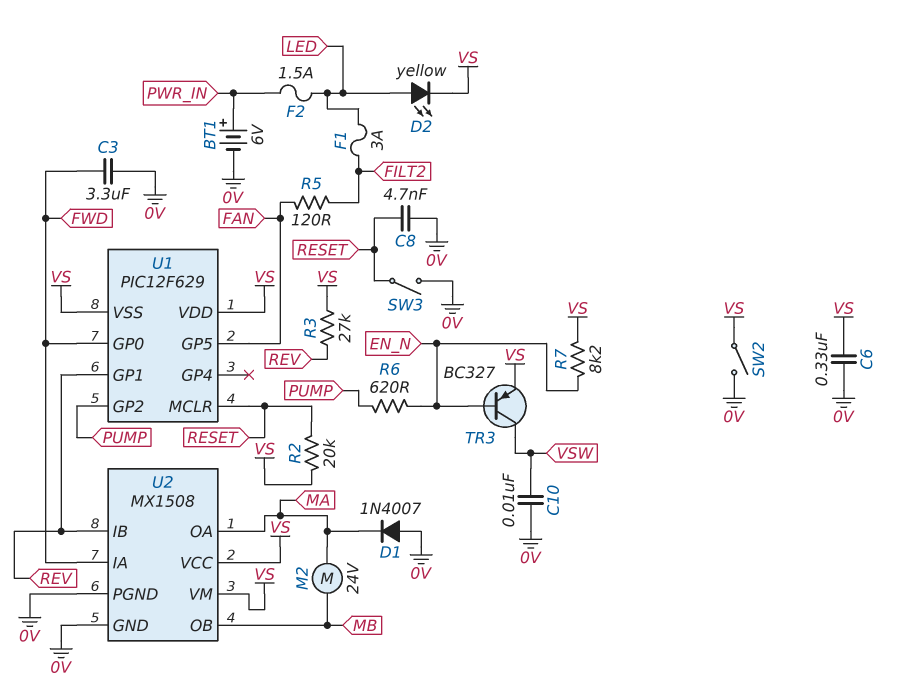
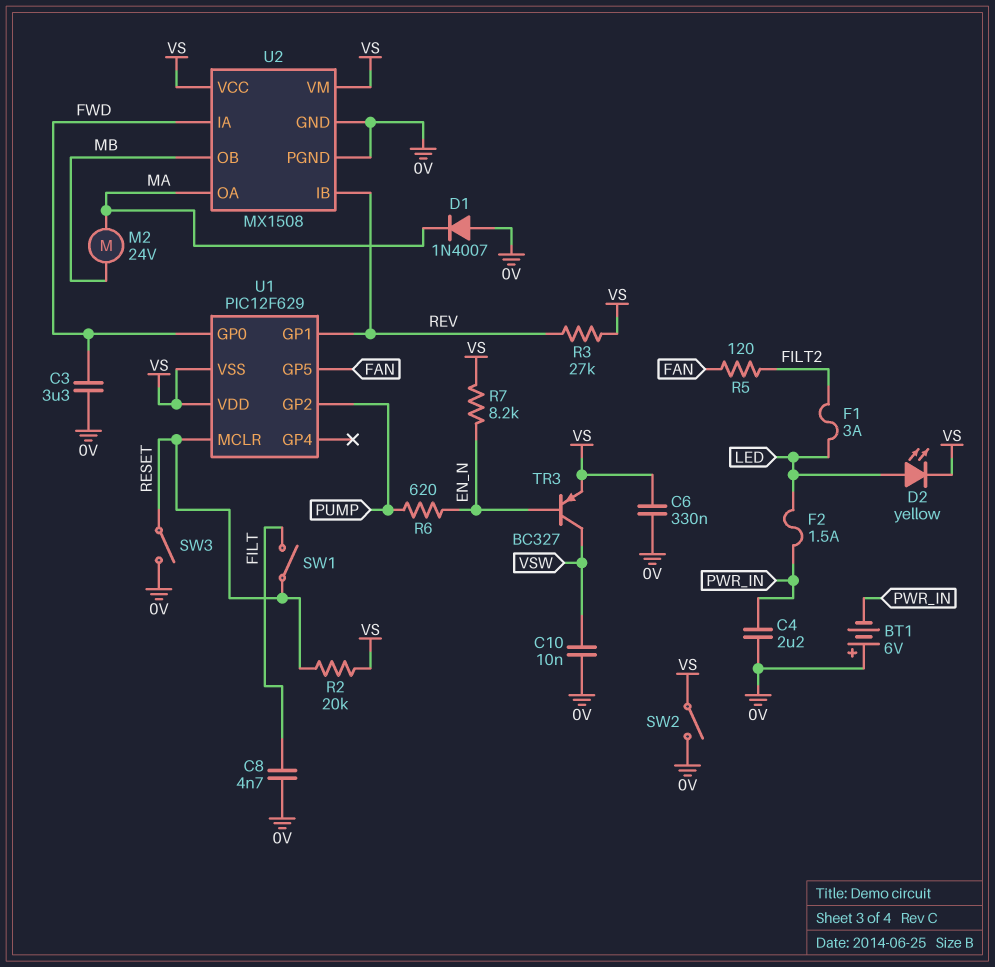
BT1: 6V (plus PWR_IN, minus 0V) -> 6V (plus 0V, minus PWR_IN)
C4: none -> 2.2uF (0V, PWR_IN)
C8: 4.7nF (0V, RESET) -> 4.7nF (0V, FILT)
SW1: none -> switch (FILT, RESET)

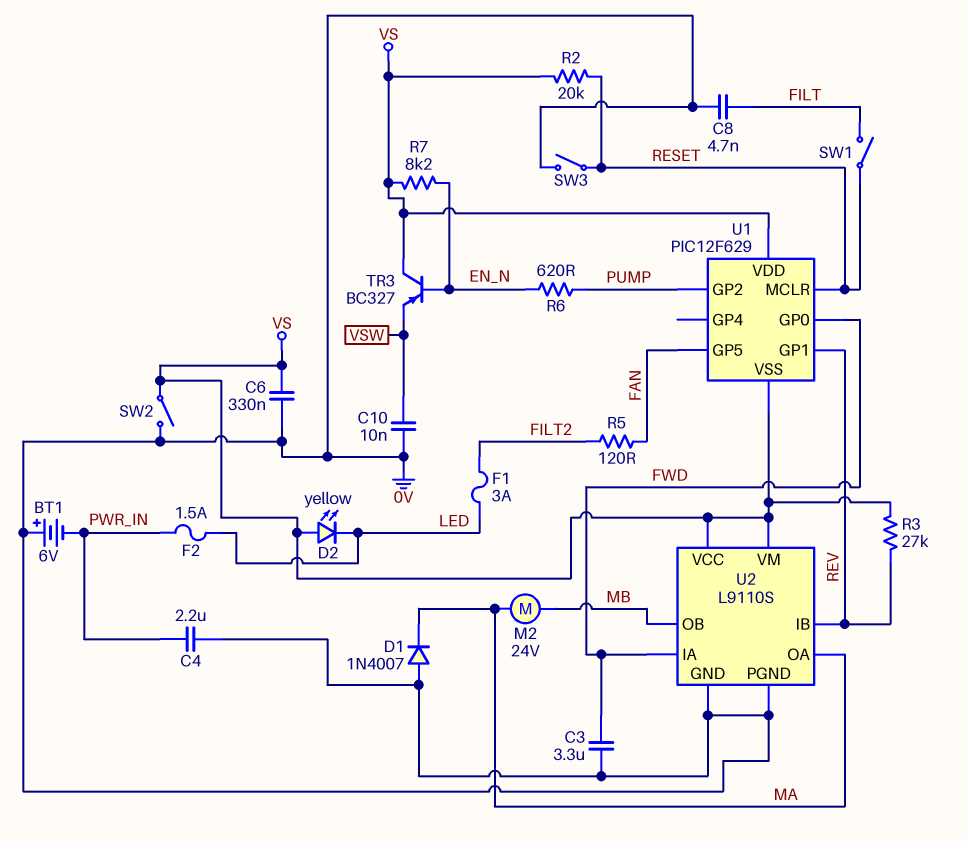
D2: LED yellow (A LED, K VS) -> LED yellow (A VS, K LED)
TR3: PNP BC327 (B EN_N, C VSW, E VS) -> PNP BC327 (B EN_N, C VS, E VSW)
U2: MX1508 -> L9110S

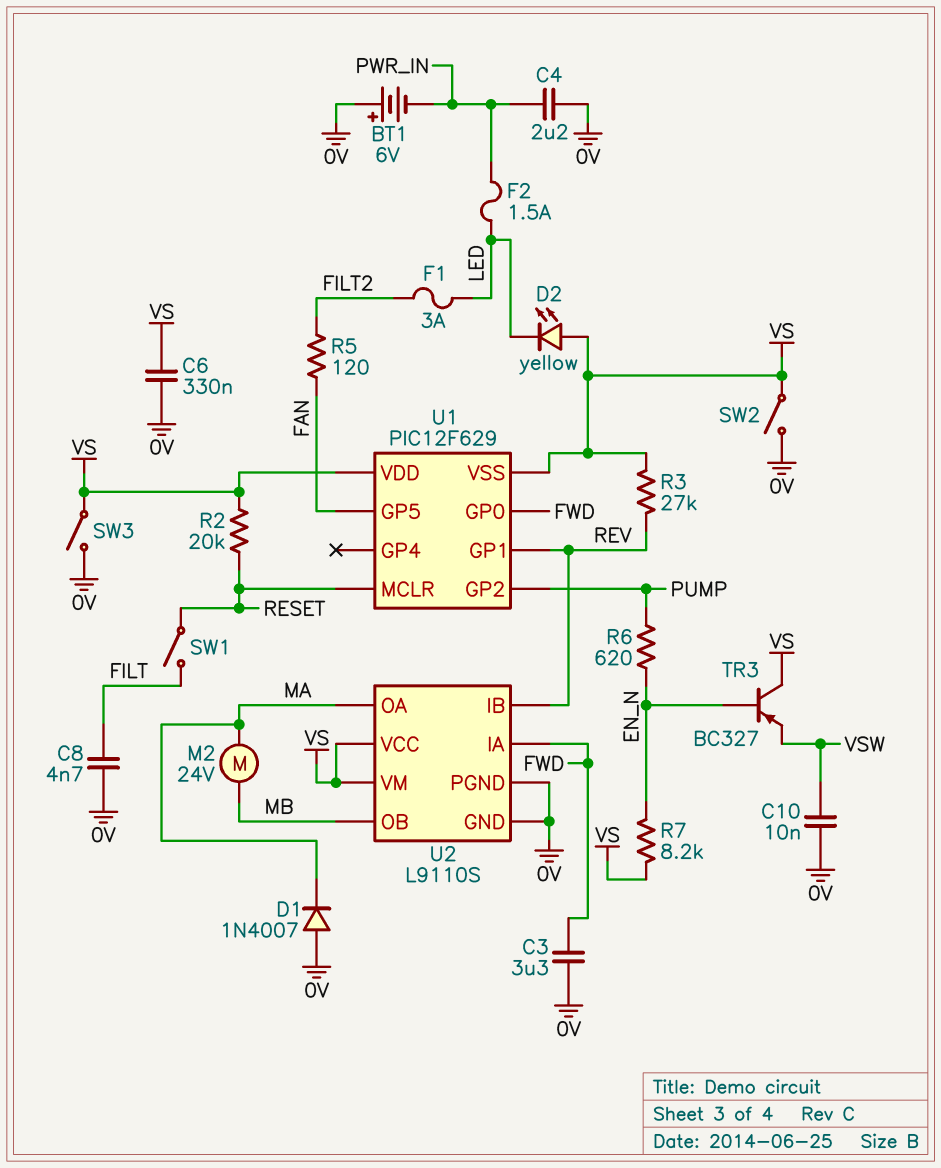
SW3: switch (0V, RESET) -> switch (0V, VS)

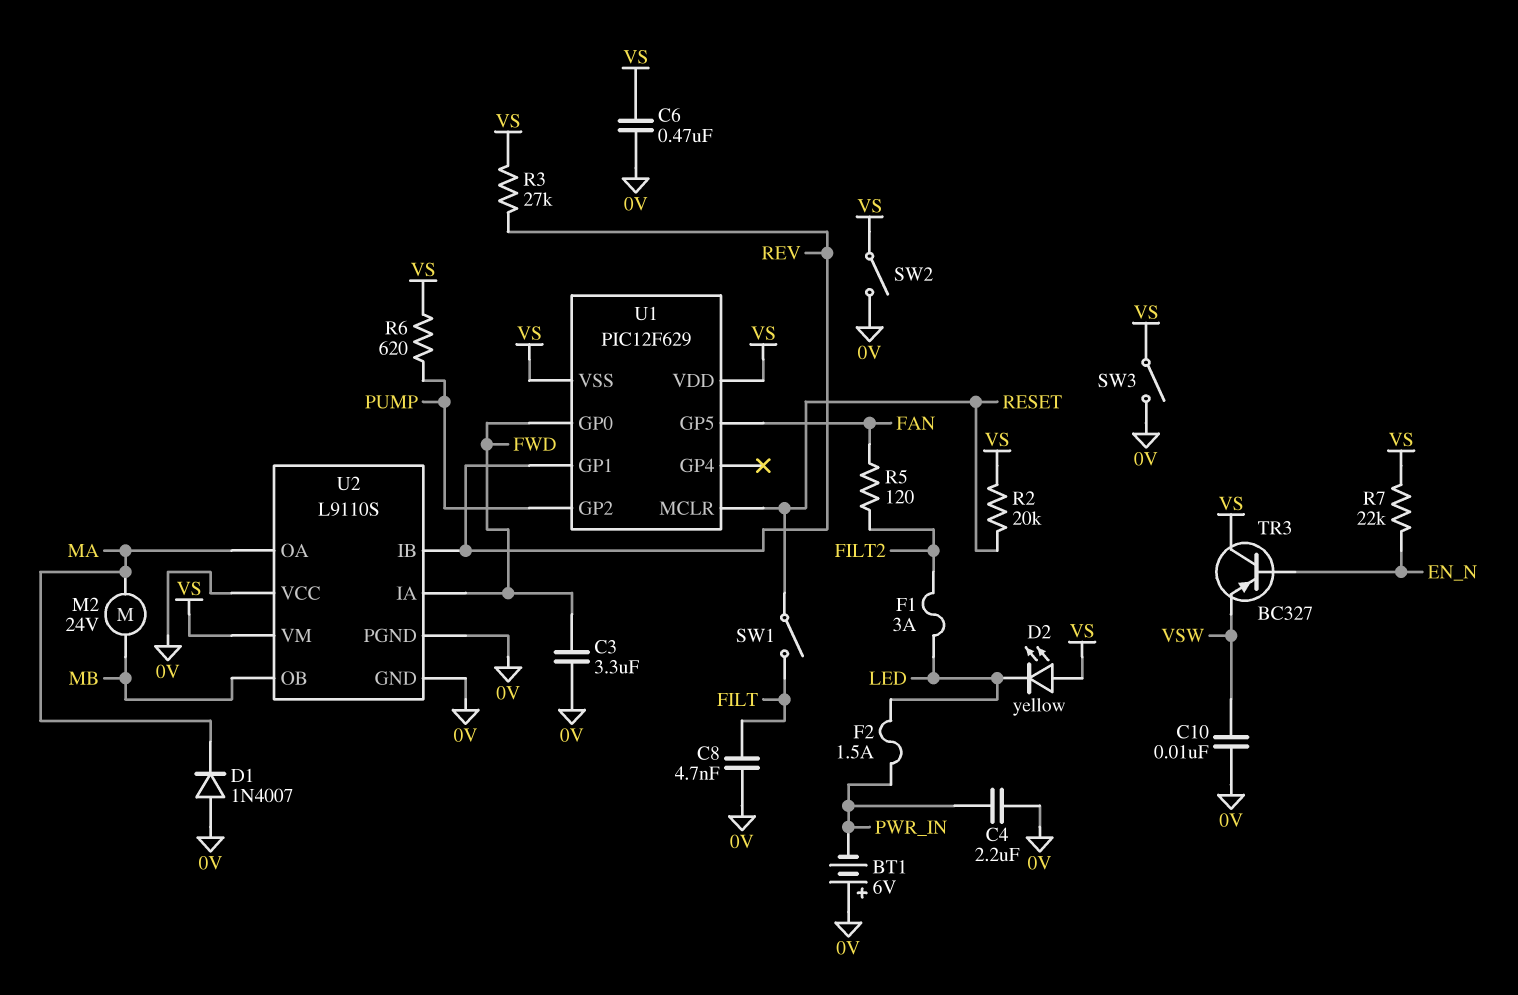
C6: 330nF (0V, VS) -> 470nF (0V, VS)
R6: 620 (EN_N, PUMP) -> 620 (PUMP, VS)
R7: 8.2k (EN_N, VS) -> 22k (EN_N, VS)
U2 pin VCC: VS -> 0V

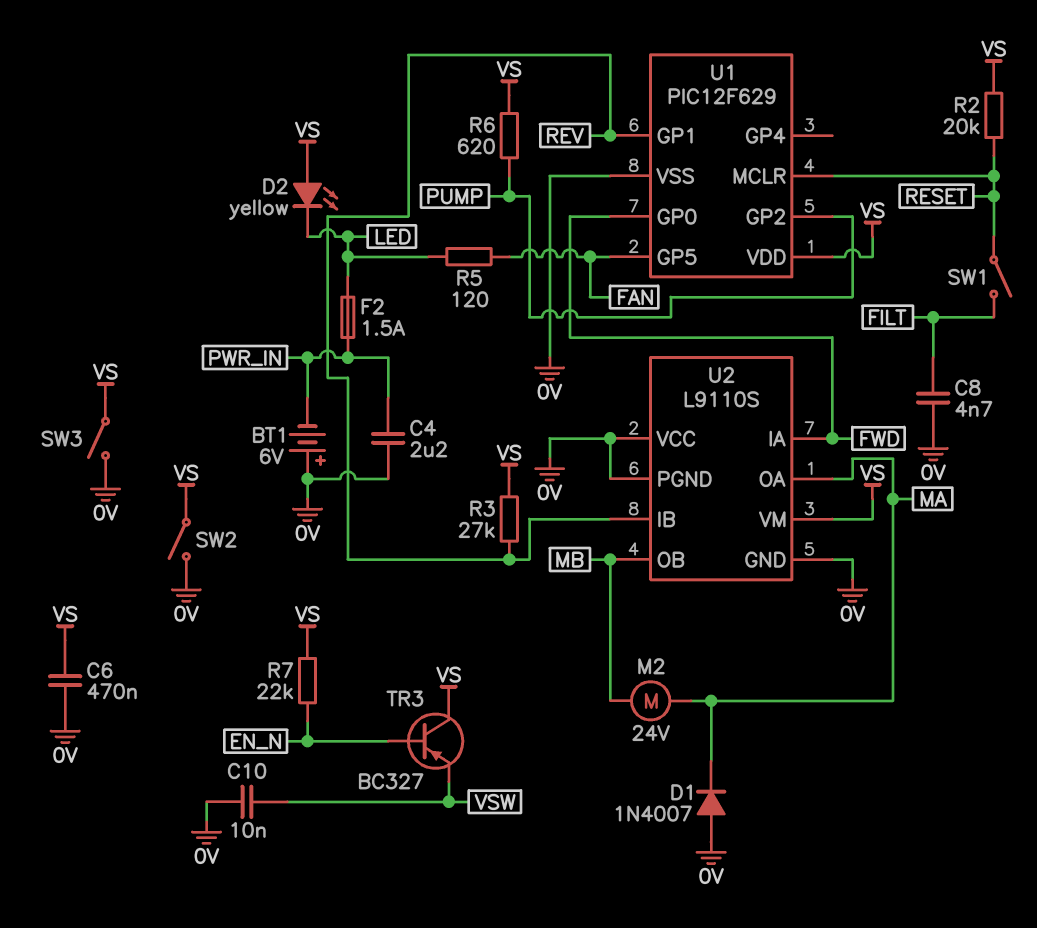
C3: 3.3uF (0V, FWD) -> none
F1: 3A (FILT2, LED) -> none
R5: 120 (FAN, FILT2) -> 120 (FAN, LED)
U1 pin VSS: VS -> 0V

